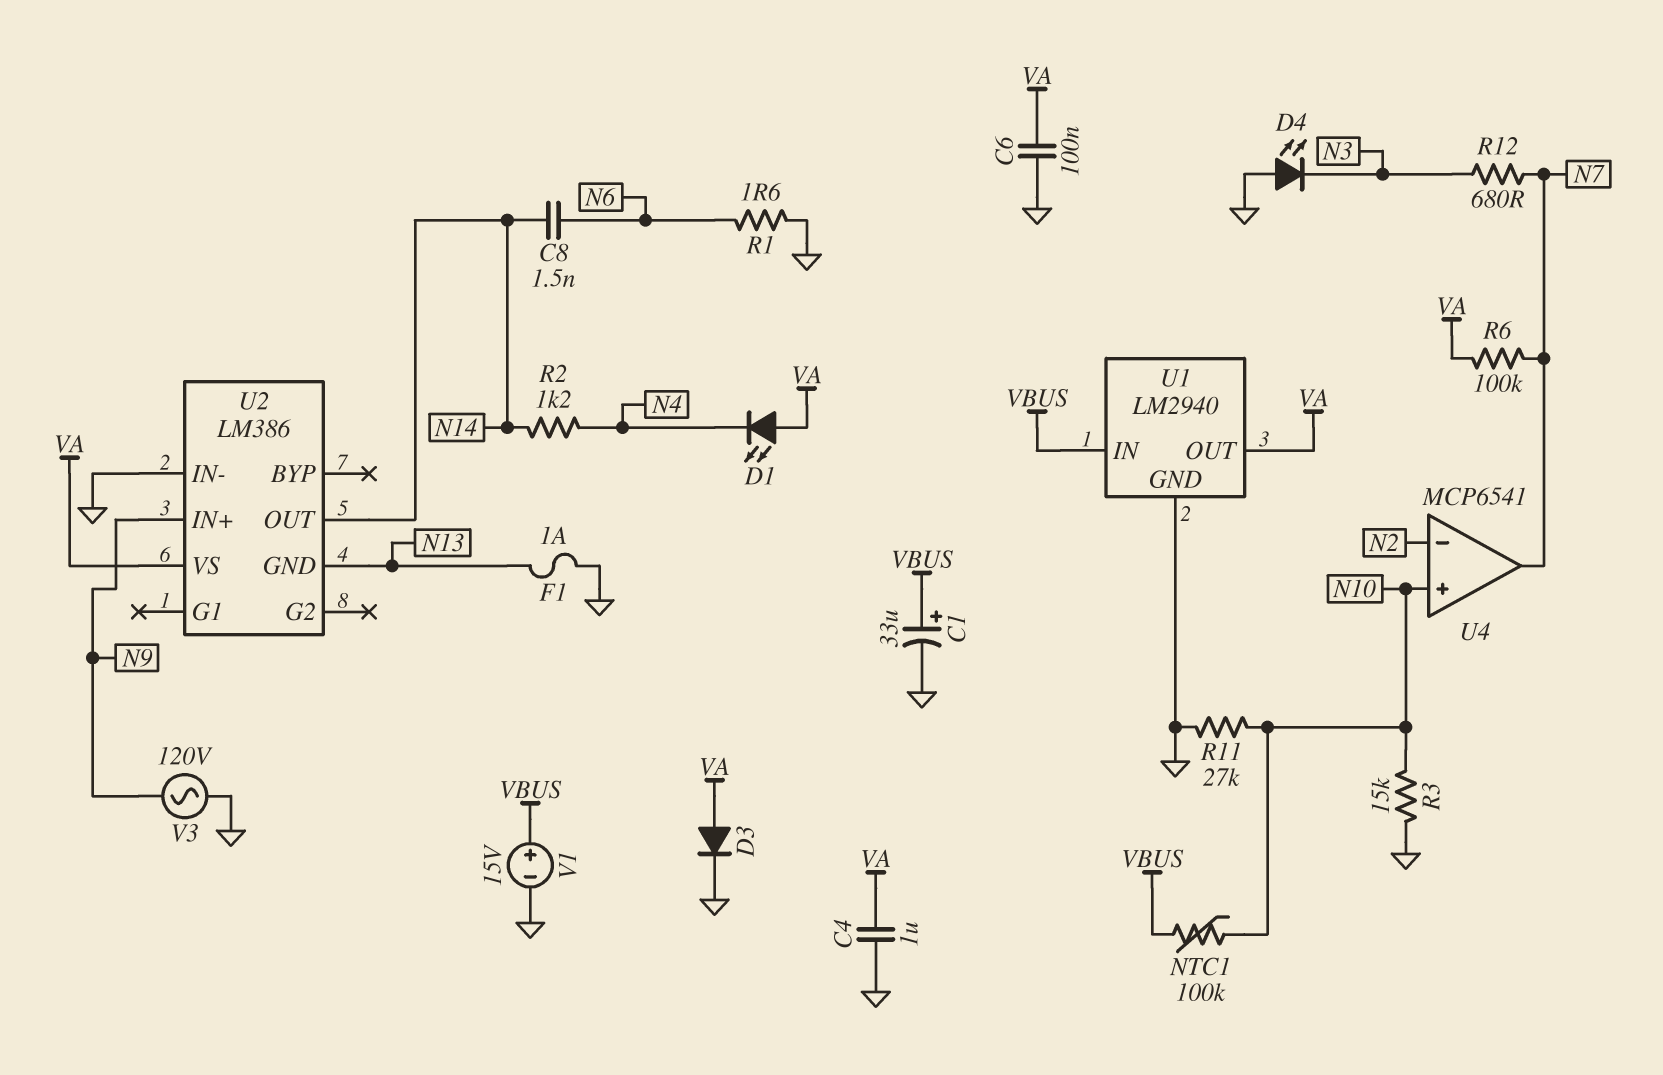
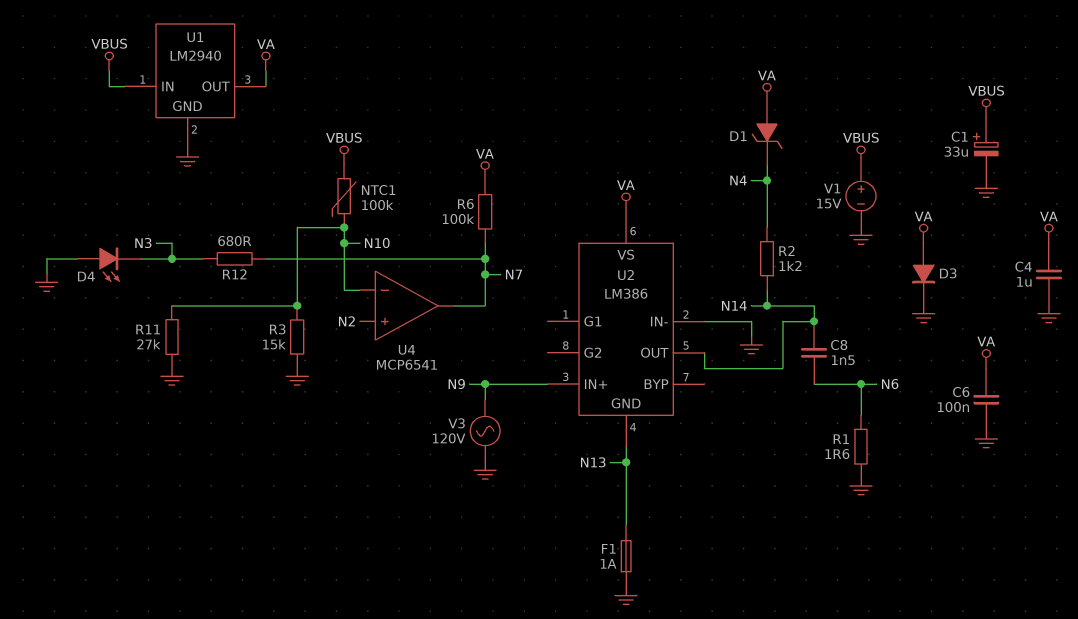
D1: LED (A VA, K N4) -> zener (A VA, K N4)
U4 pin in+: N10 -> N2
U4 pin in-: N2 -> N10

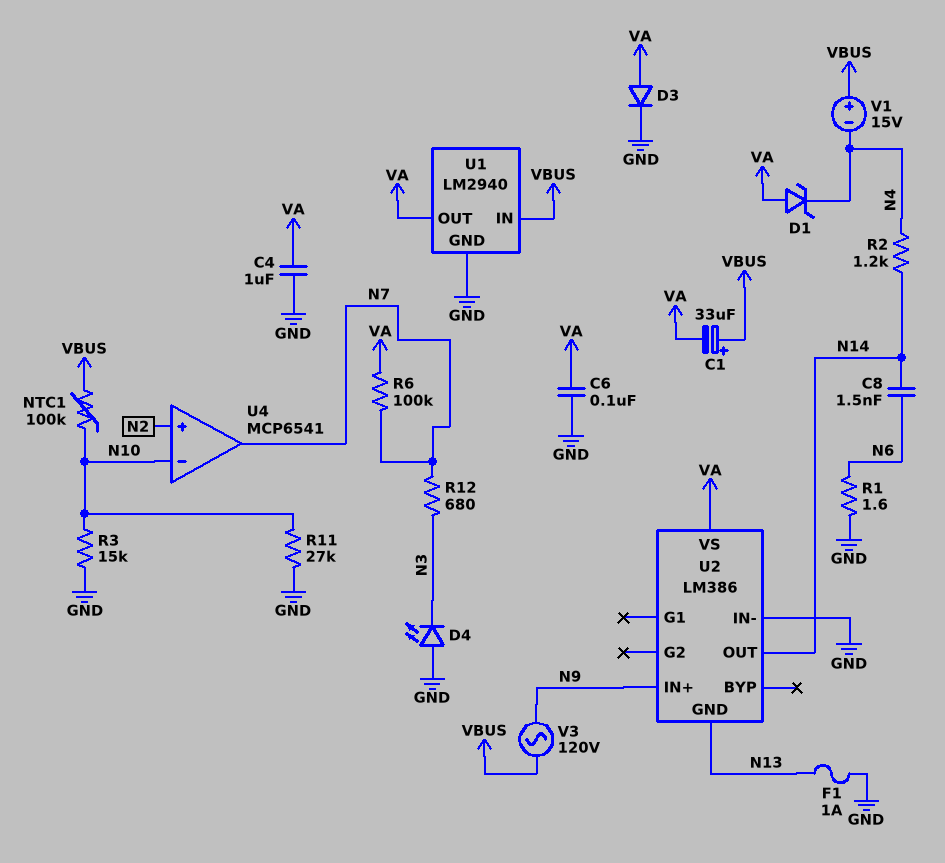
C1: 33uF (plus VBUS, minus GND) -> 33uF (plus VBUS, minus VA)
V1: 15V (plus VBUS, minus GND) -> 15V (plus VBUS, minus N4)
V3: AC 120V (GND, N9) -> AC 120V (N9, VBUS)

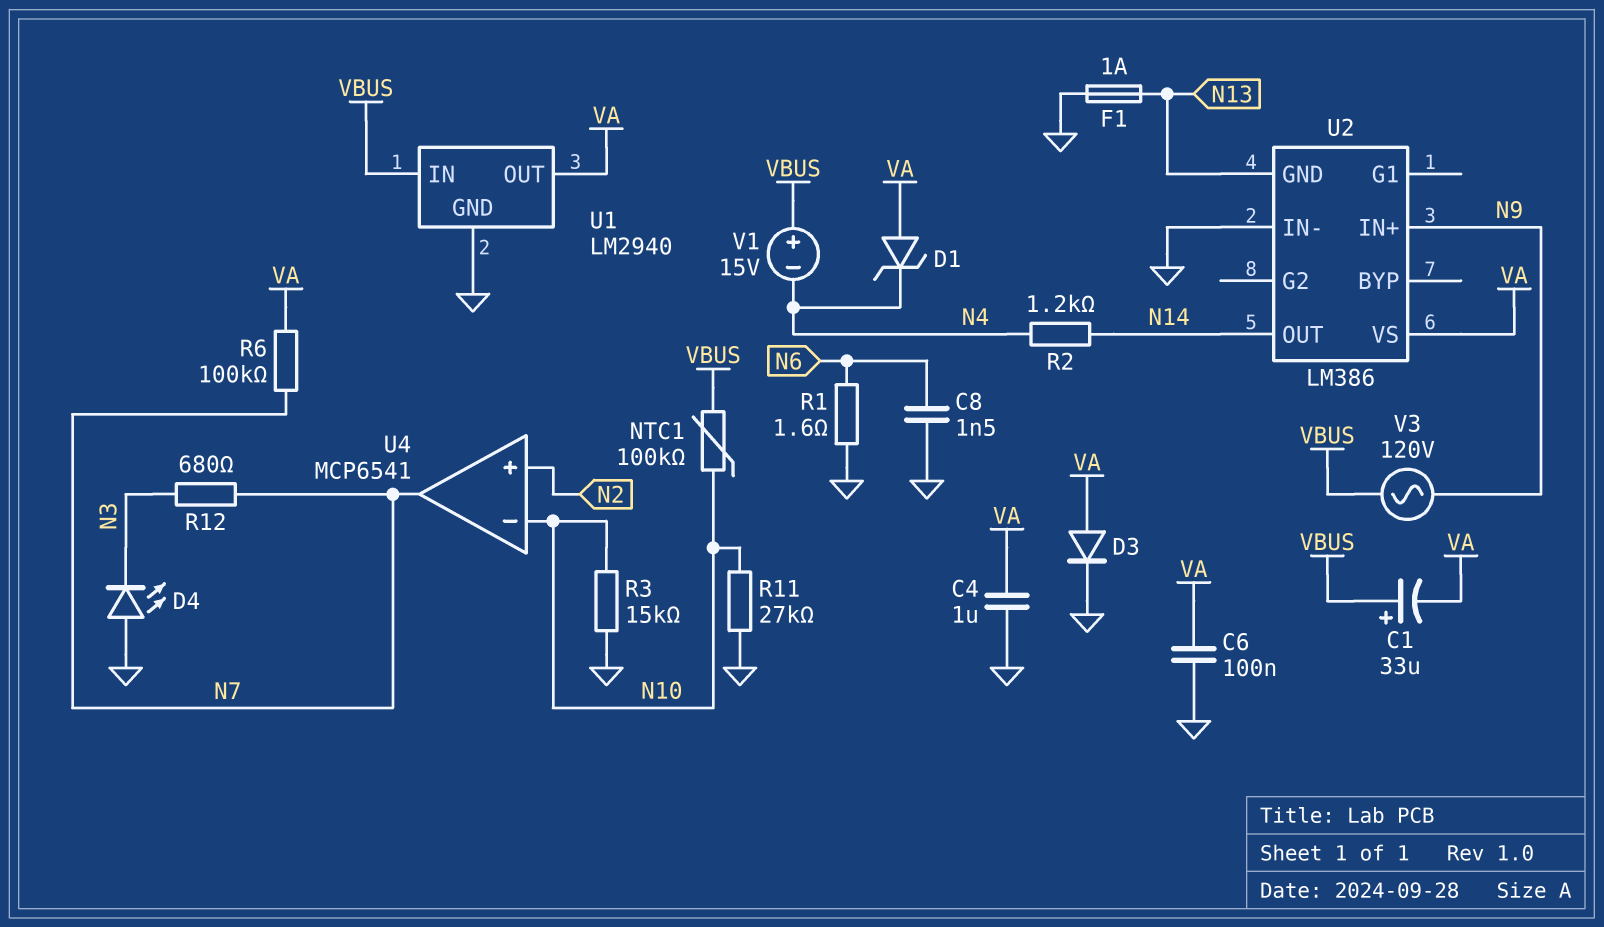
C8: 1.5nF (N6, N14) -> 1.5nF (GND, N6)

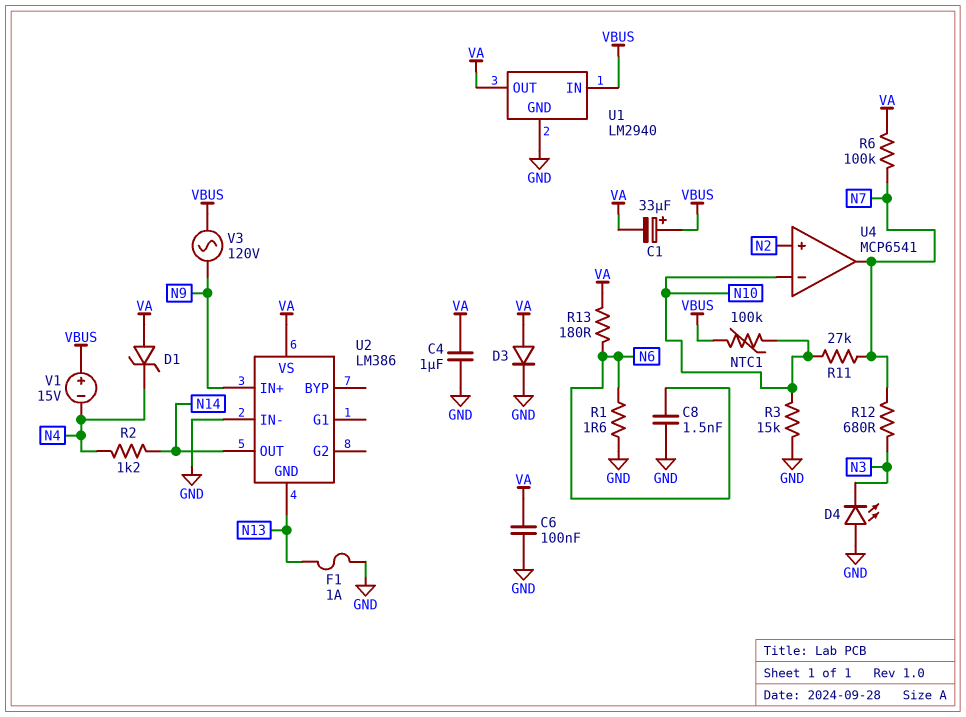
R11: 27k (GND, N10) -> 27k (N7, N10)
R13: none -> 180 (N6, VA)

